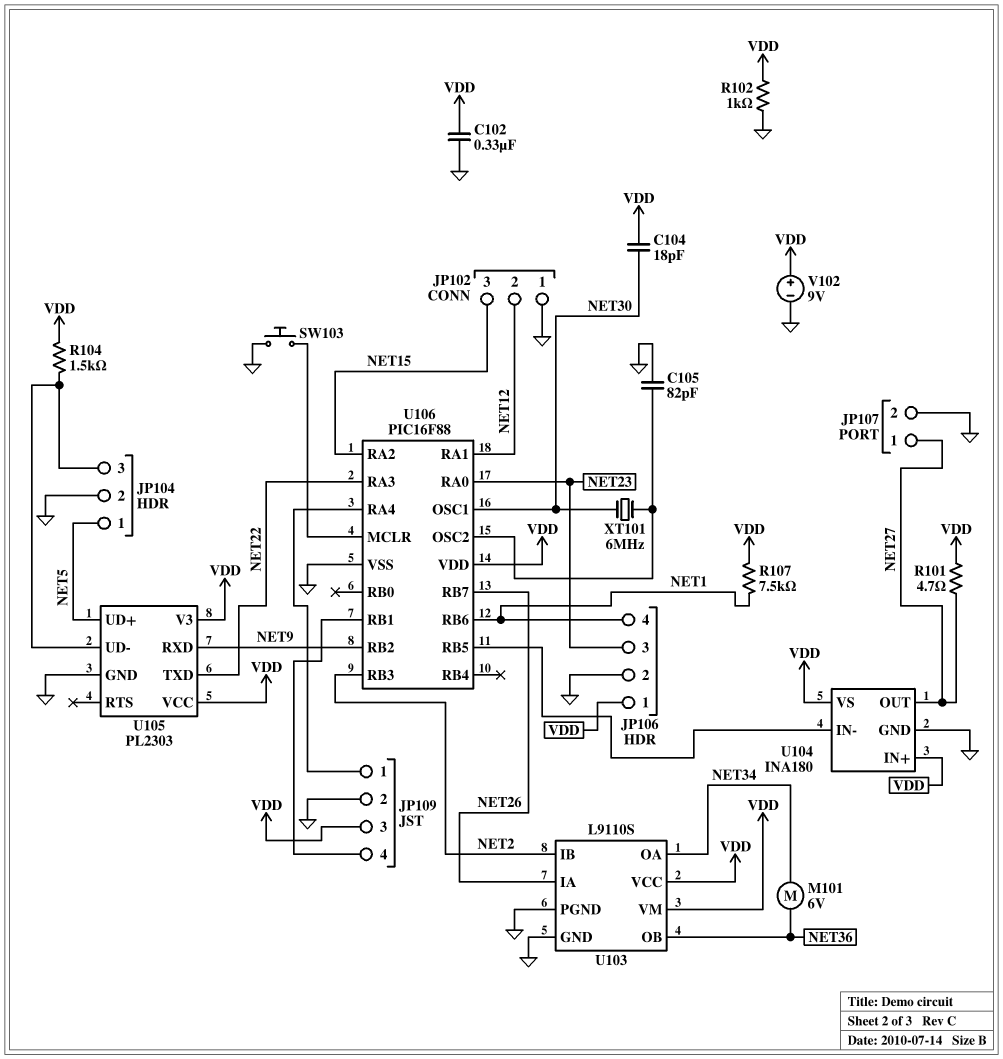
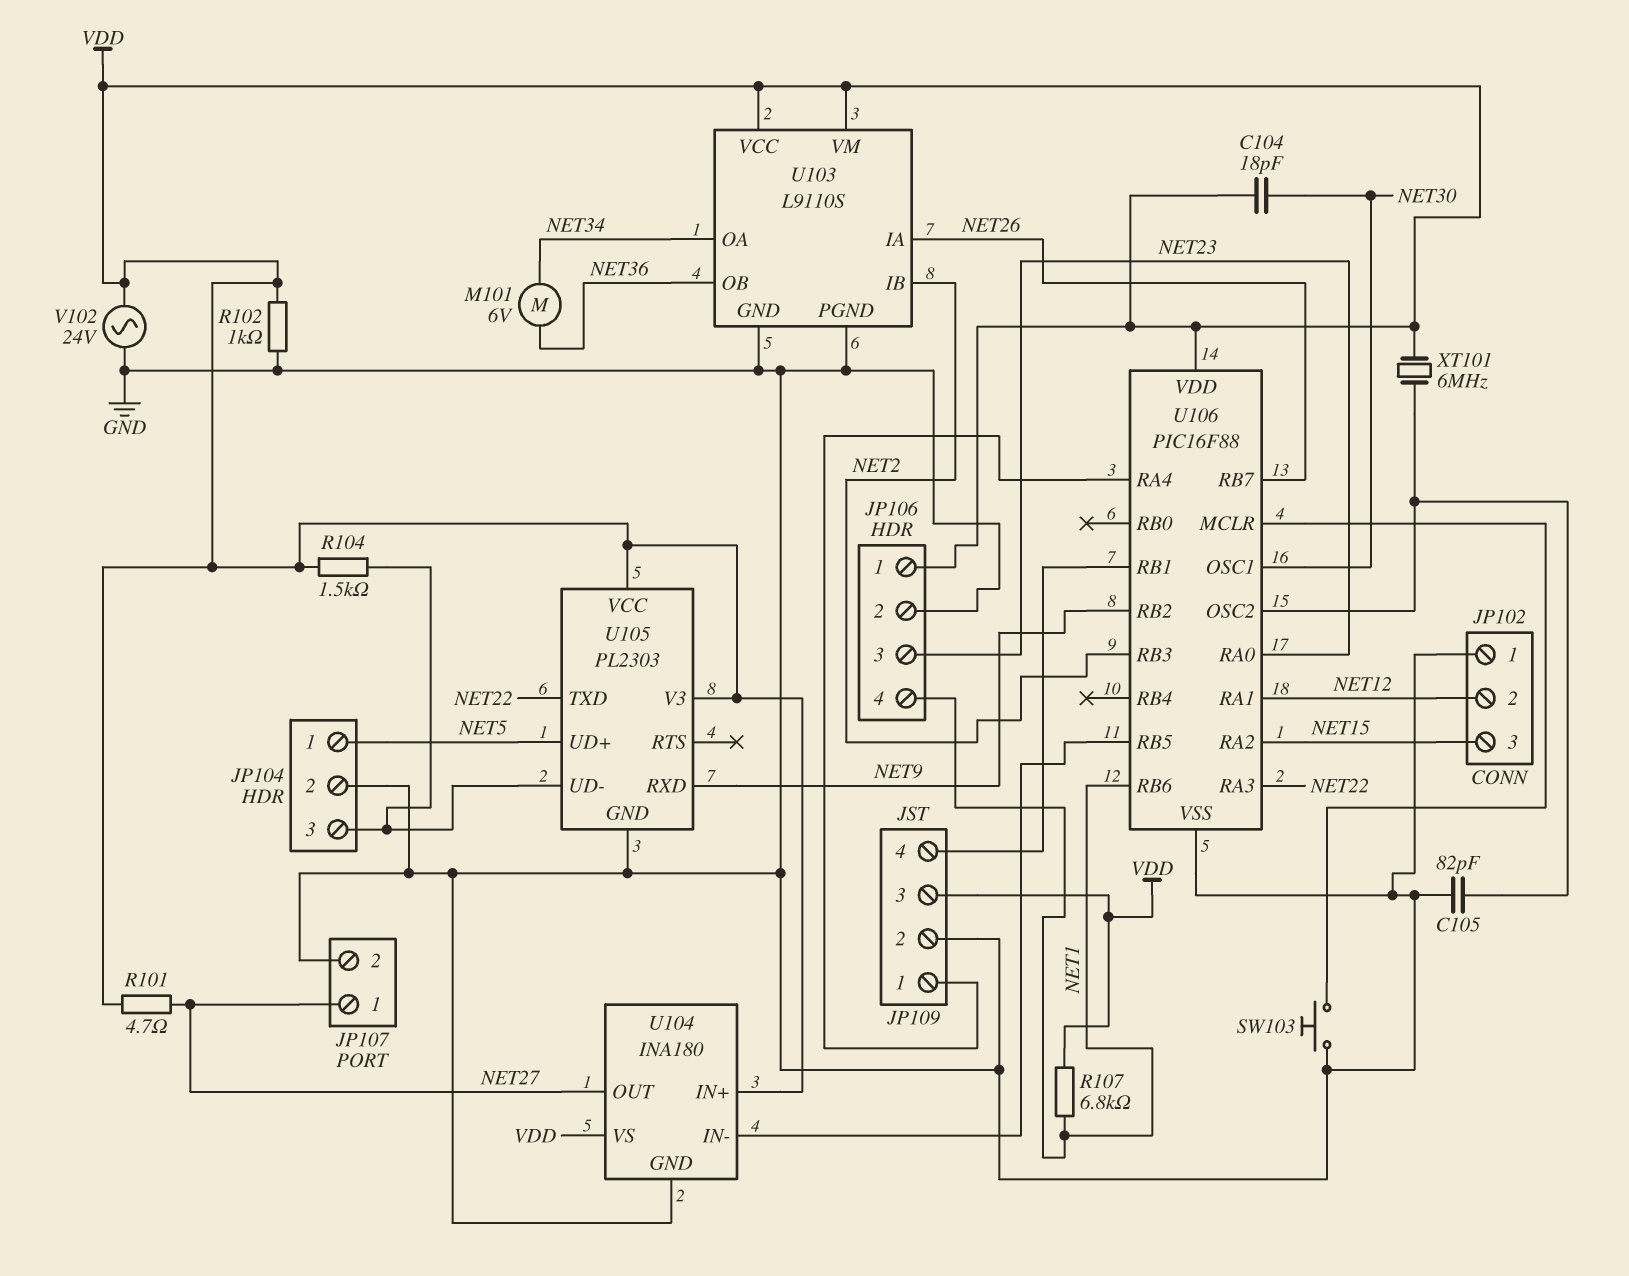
C102: 330nF (GND, VDD) -> none
R107: 7.5k (NET1, VDD) -> 6.8k (NET1, VDD)
V102: 9V (plus VDD, minus GND) -> AC 24V (GND, VDD)
XT101: 6MHz (NET30, U106/OSC2) -> 6MHz (U106/OSC2, VDD)

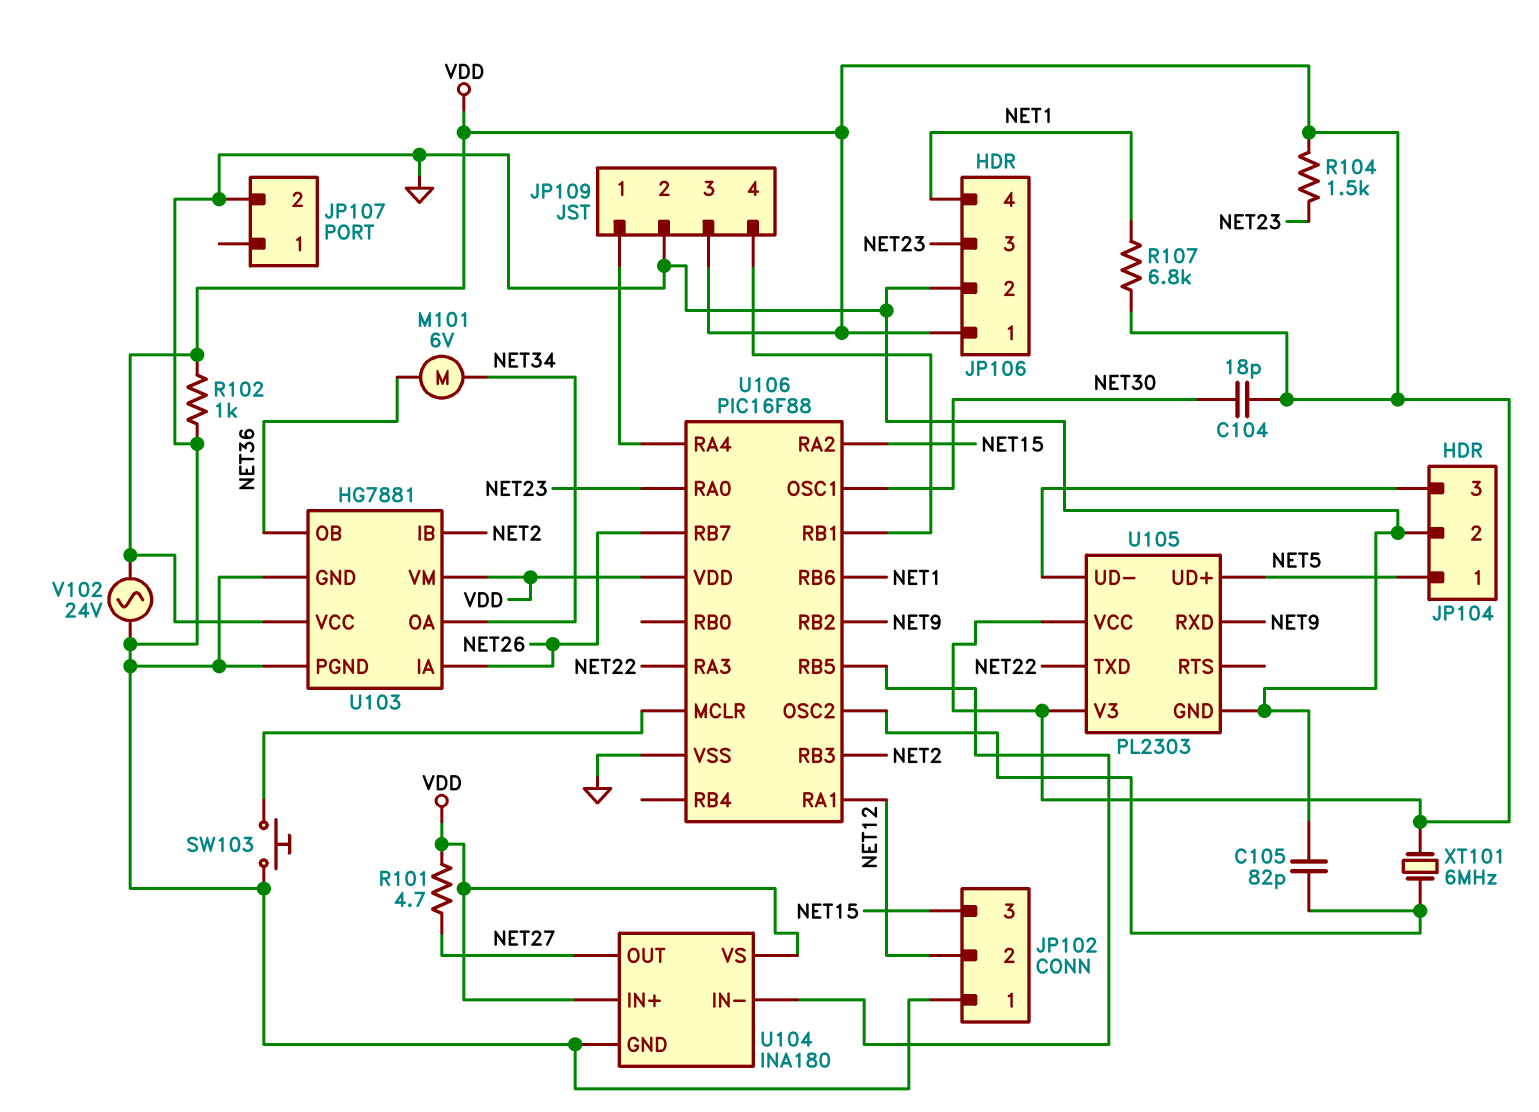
JP107 pin 1: NET27 -> none
R104: 1.5k (JP104/3, VDD) -> 1.5k (NET23, VDD)
U103: L9110S -> HG7881

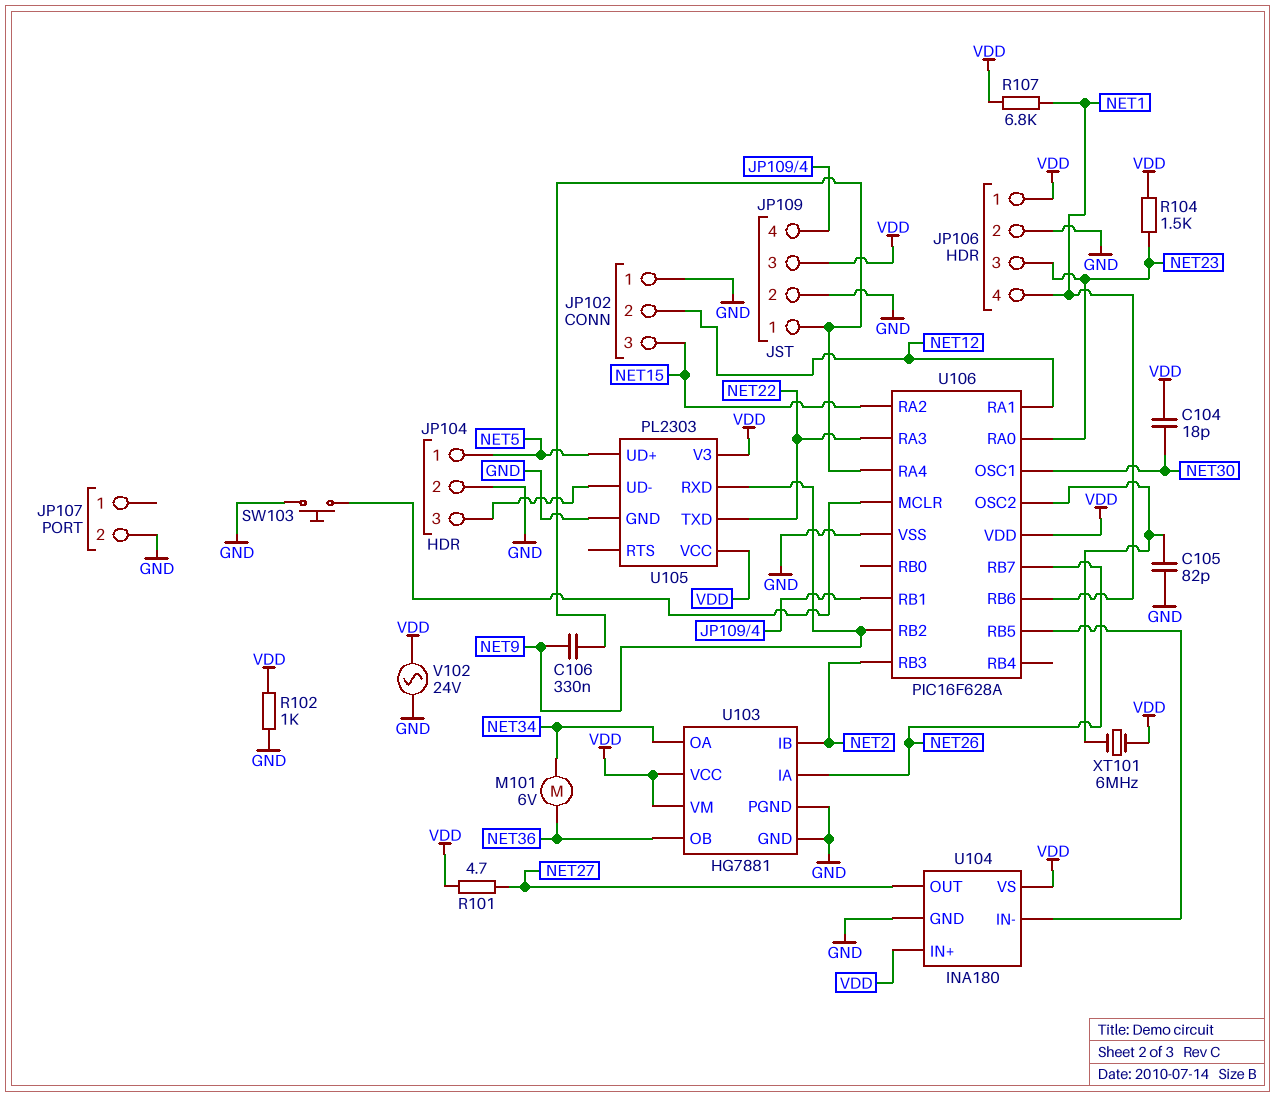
C106: none -> 330nF (JP109/1, NET9)
U106: PIC16F88 -> PIC16F628A

